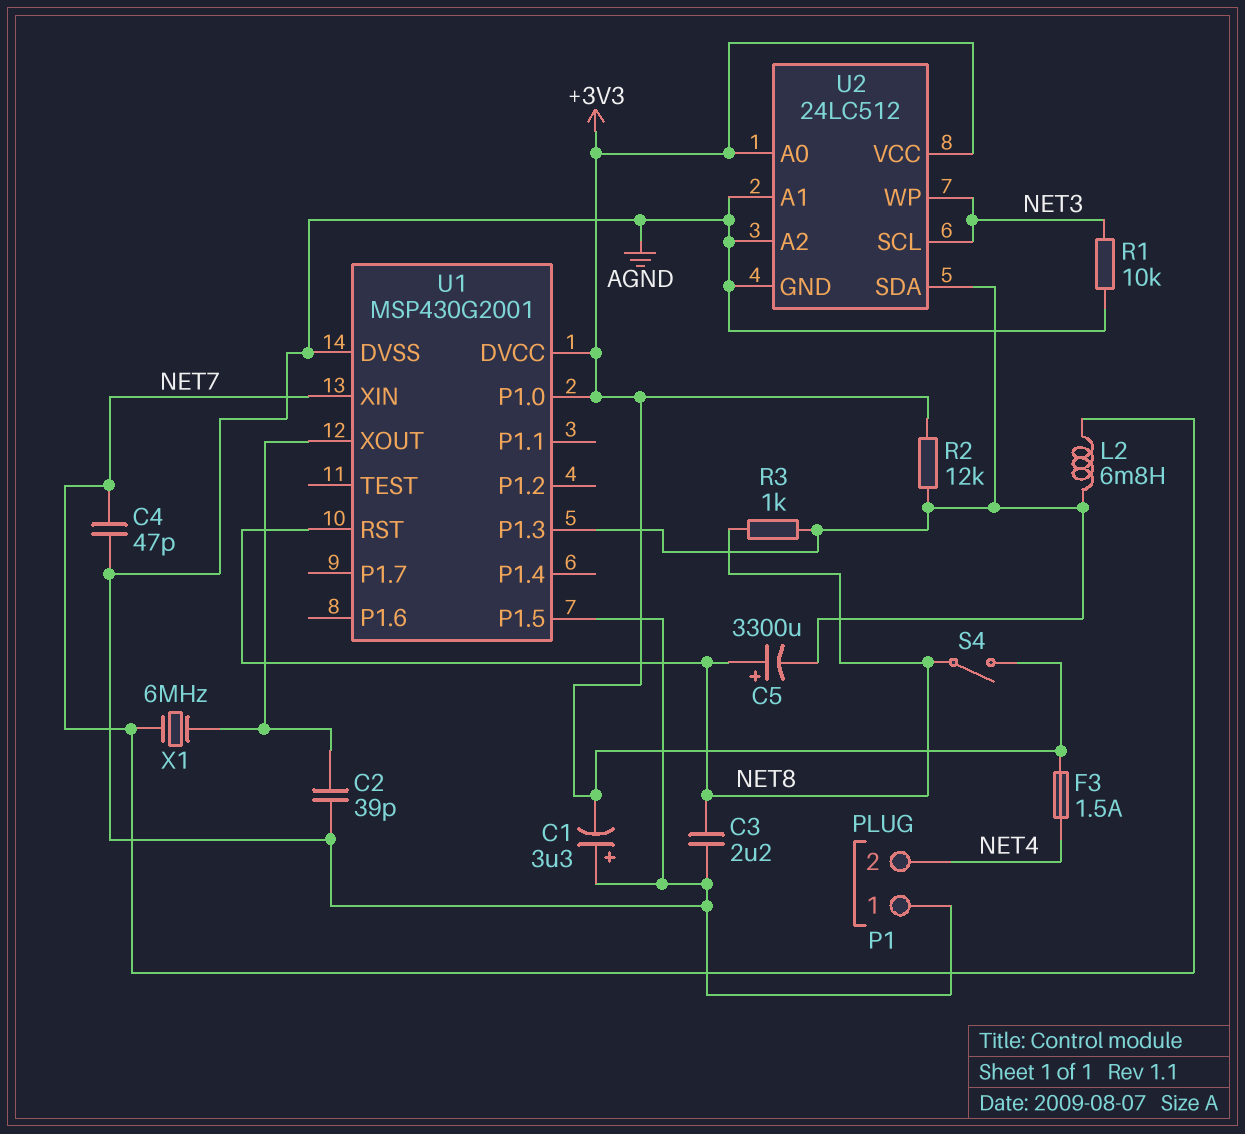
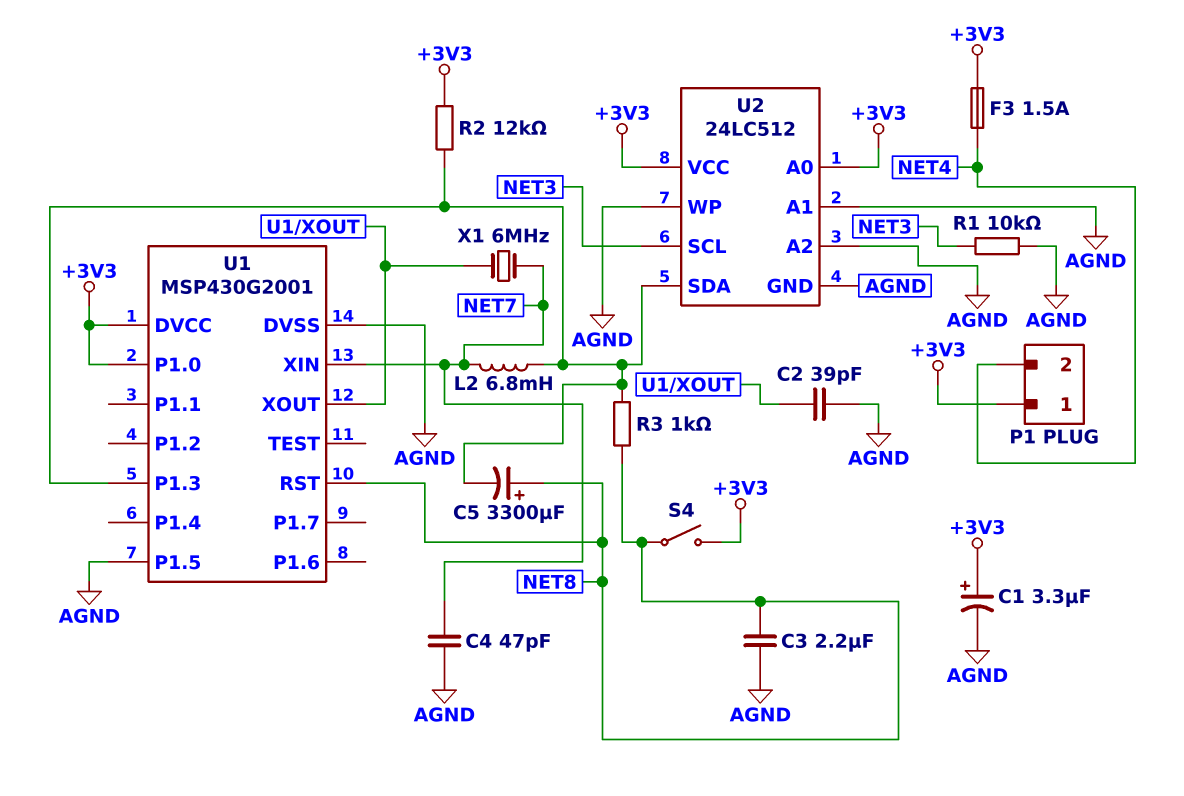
C1: 3.3uF (plus AGND, minus +3V3) -> 3.3uF (plus +3V3, minus AGND)
P1 pin 1: AGND -> +3V3
U2 pin WP: NET3 -> AGND

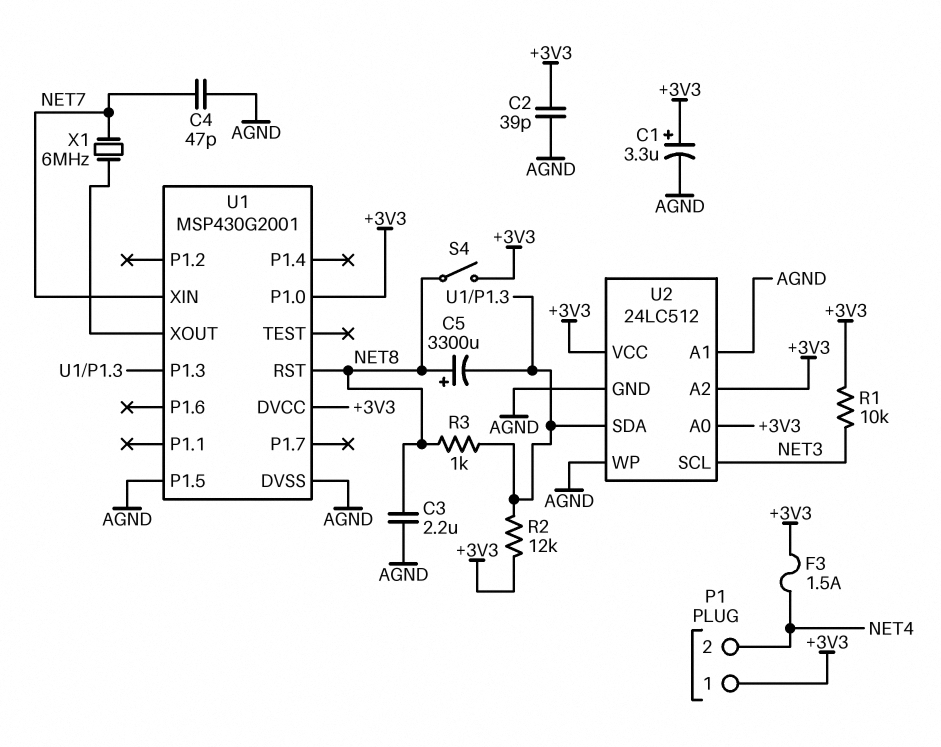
C2: 39pF (AGND, U1/XOUT) -> 39pF (+3V3, AGND)
L2: 6.8mH (NET7, U1/P1.3) -> none
R1: 10k (AGND, NET3) -> 10k (+3V3, NET3)
U2 pin A2: AGND -> +3V3

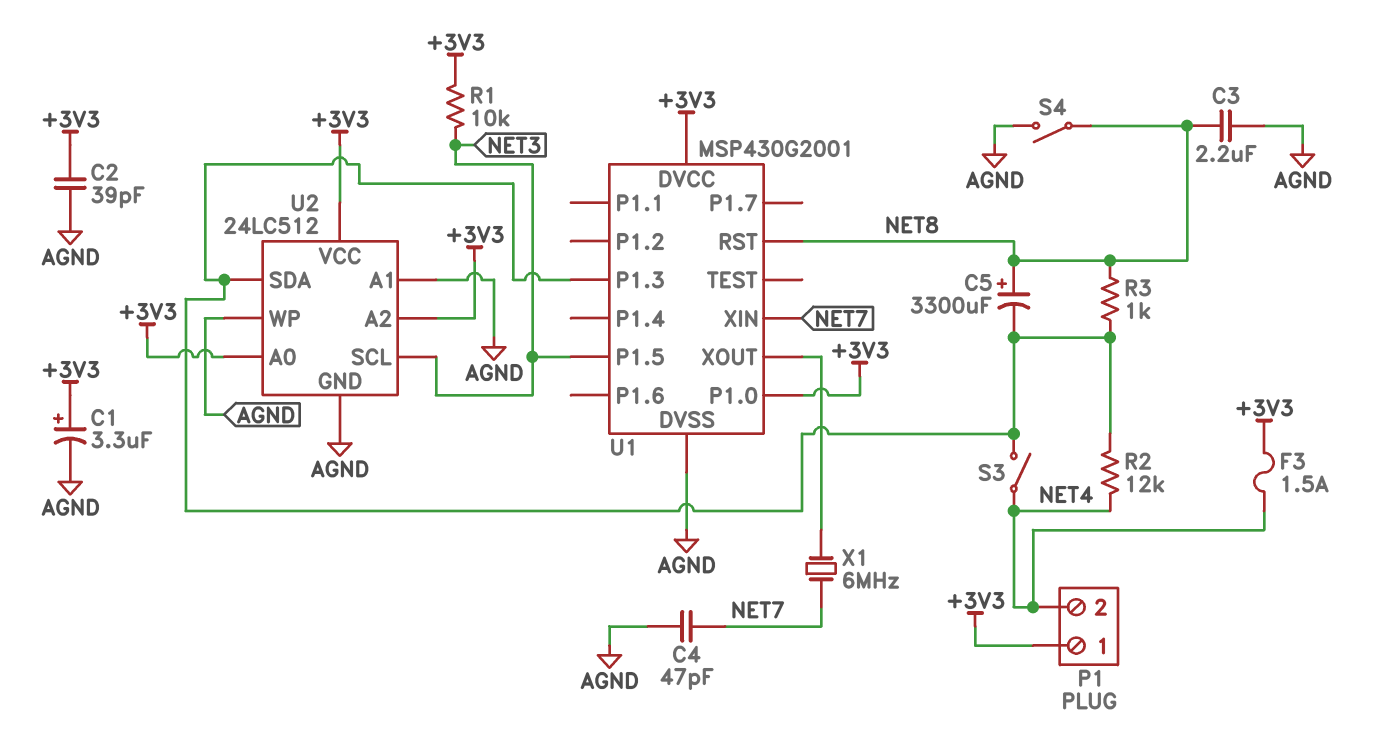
R2: 12k (+3V3, U1/P1.3) -> 12k (NET4, U1/P1.3)
S3: none -> switch (NET4, U1/P1.3)
S4: switch (+3V3, NET8) -> switch (AGND, NET8)
U1 pin P1.5: AGND -> NET3

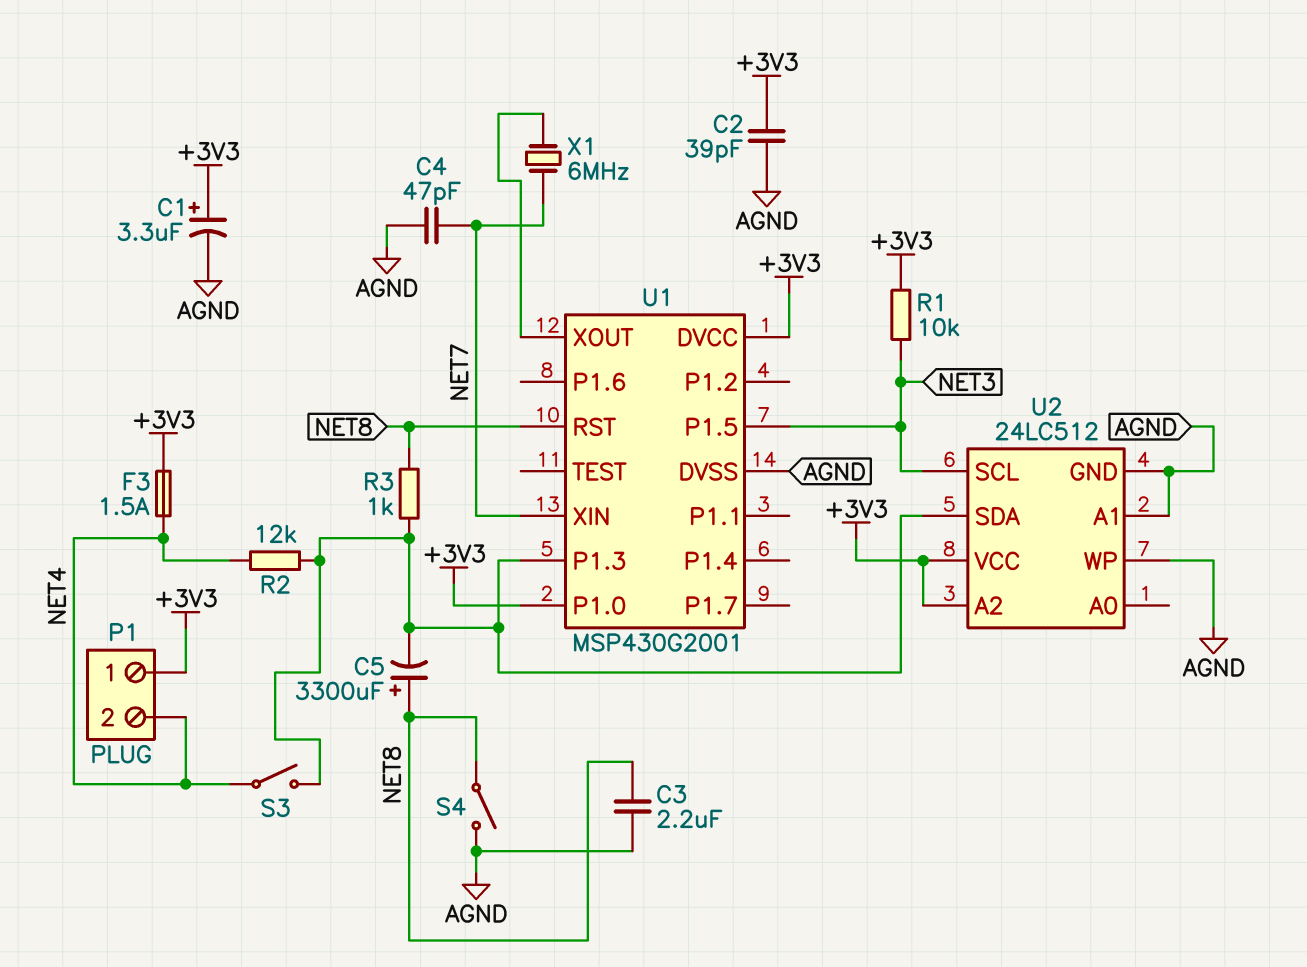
U2 pin A0: +3V3 -> none

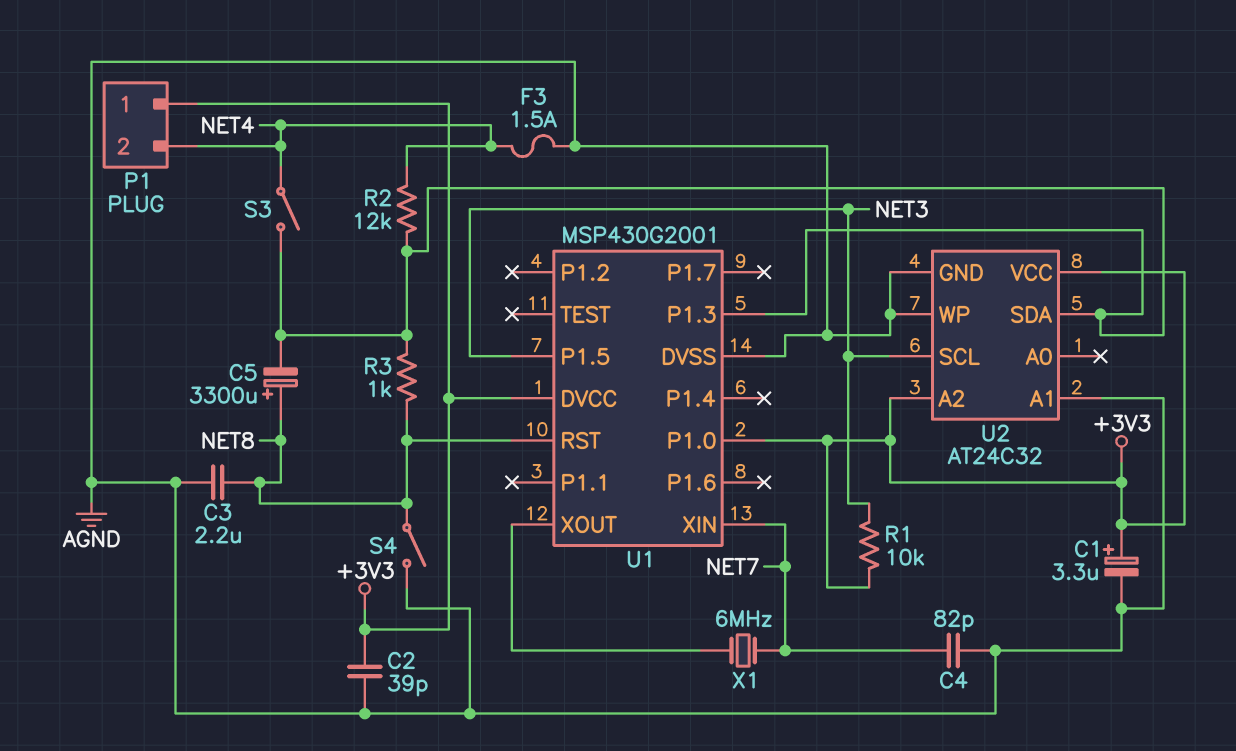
C4: 47pF (AGND, NET7) -> 82pF (AGND, NET7)
F3: 1.5A (+3V3, NET4) -> 1.5A (AGND, NET4)
U2: 24LC512 -> AT24C32

